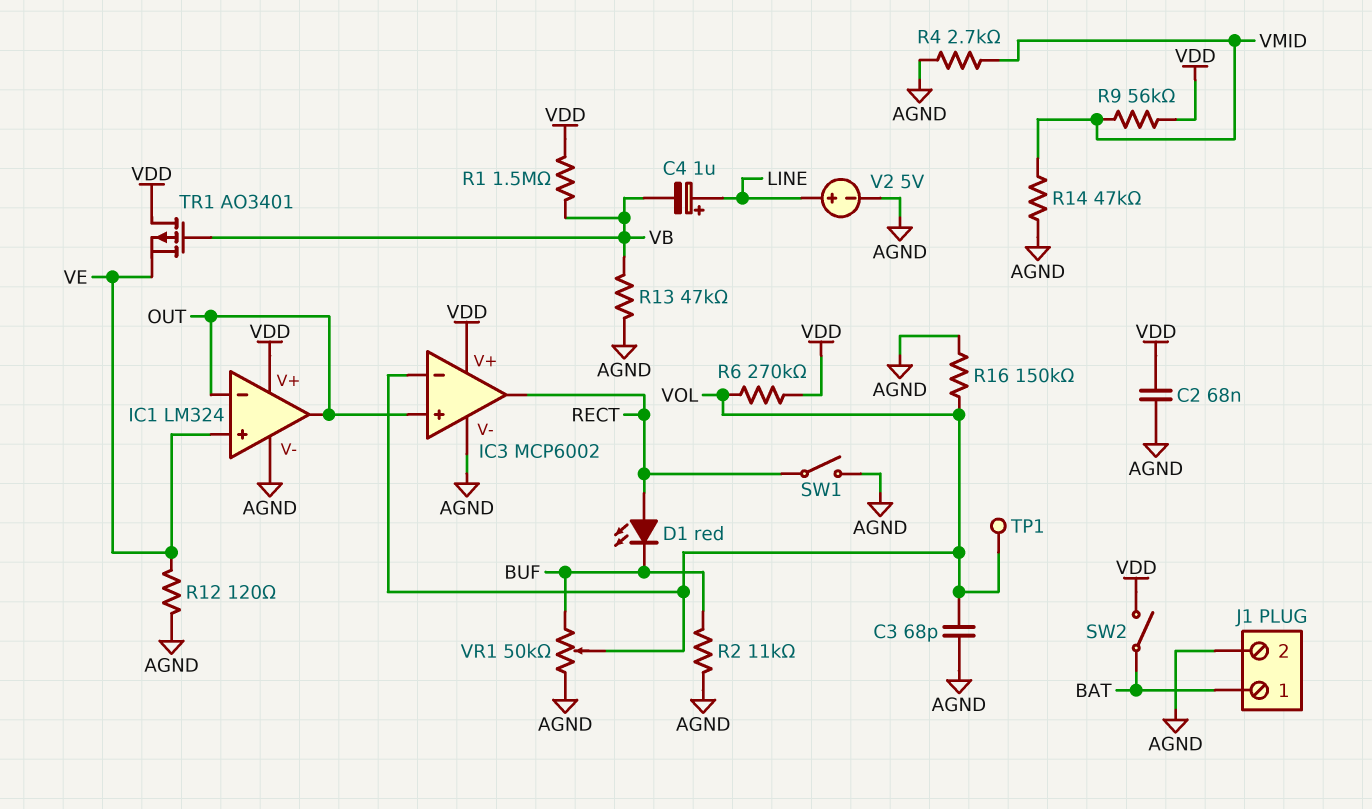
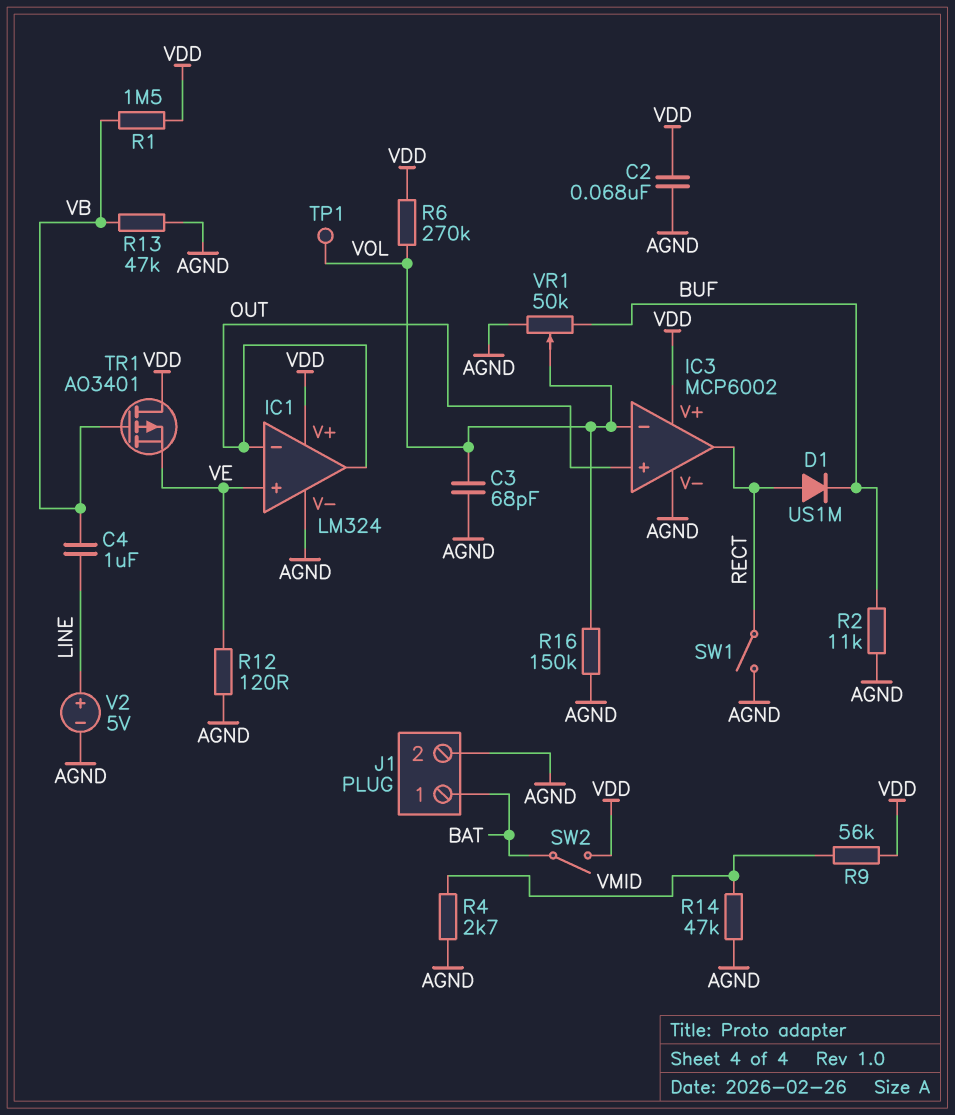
C4: 1uF (plus LINE, minus VB) -> 1uF (LINE, VB)
D1: LED red (A RECT, K BUF) -> diode US1M (A RECT, K BUF)

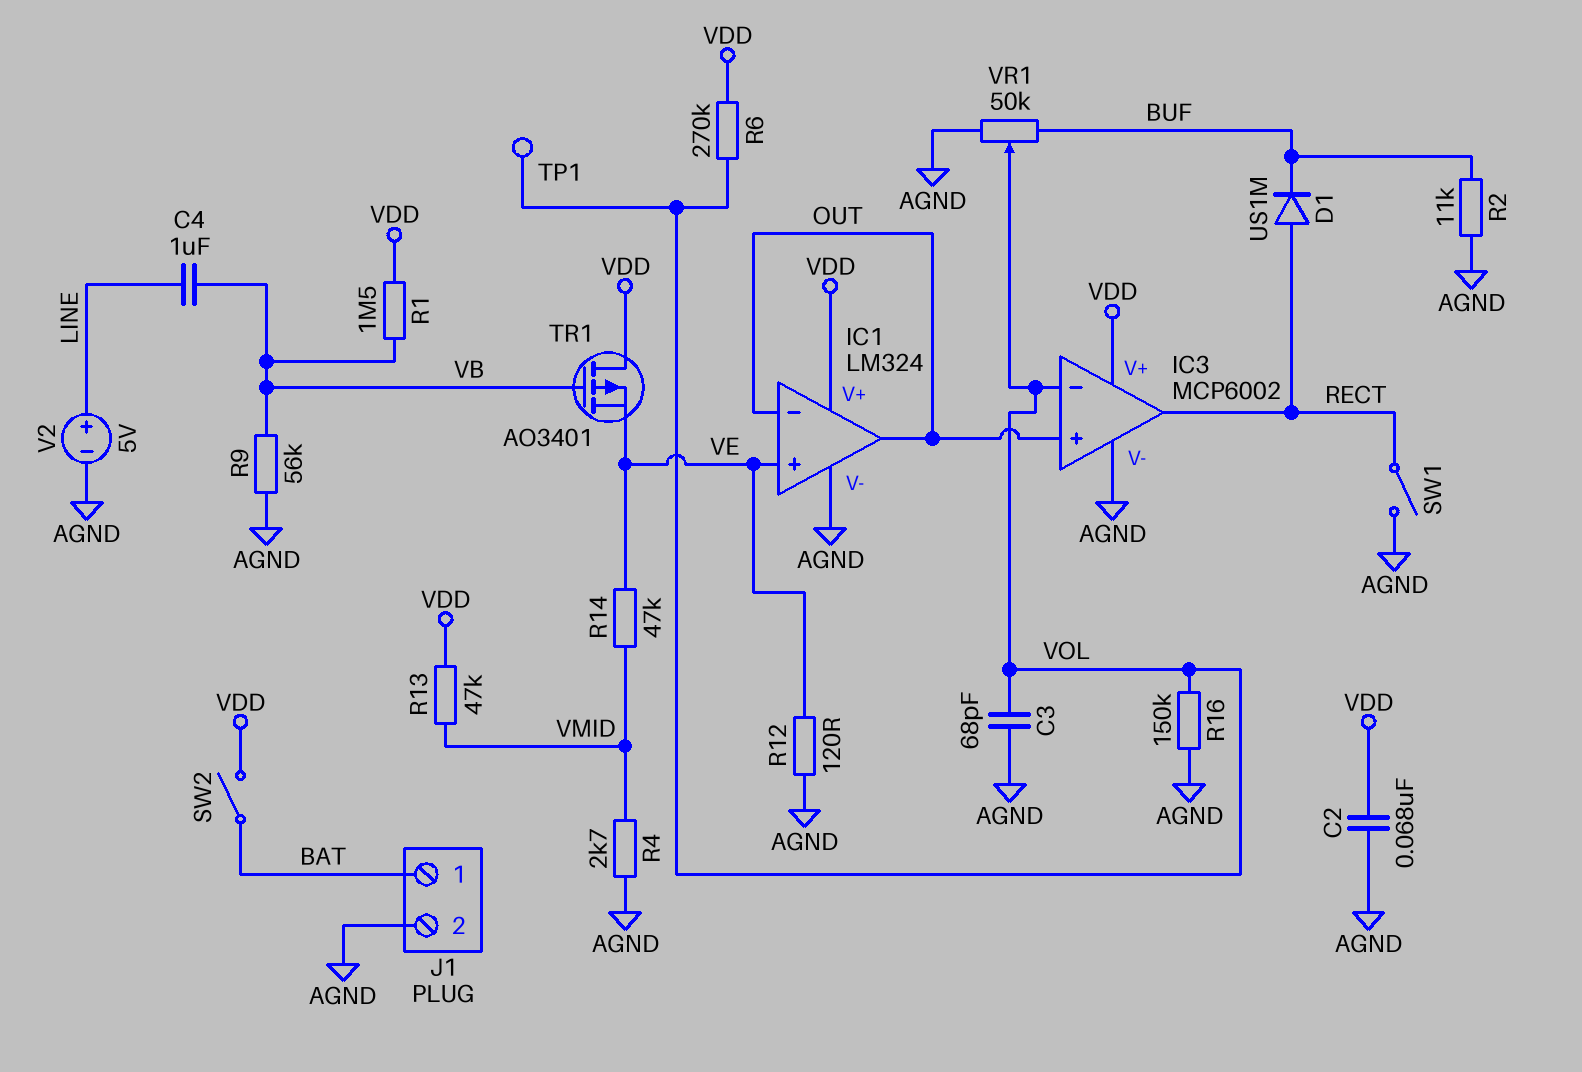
R9: 56k (VDD, VMID) -> 56k (AGND, VB)
R13: 47k (AGND, VB) -> 47k (VDD, VMID)
R14: 47k (AGND, VMID) -> 47k (VE, VMID)

